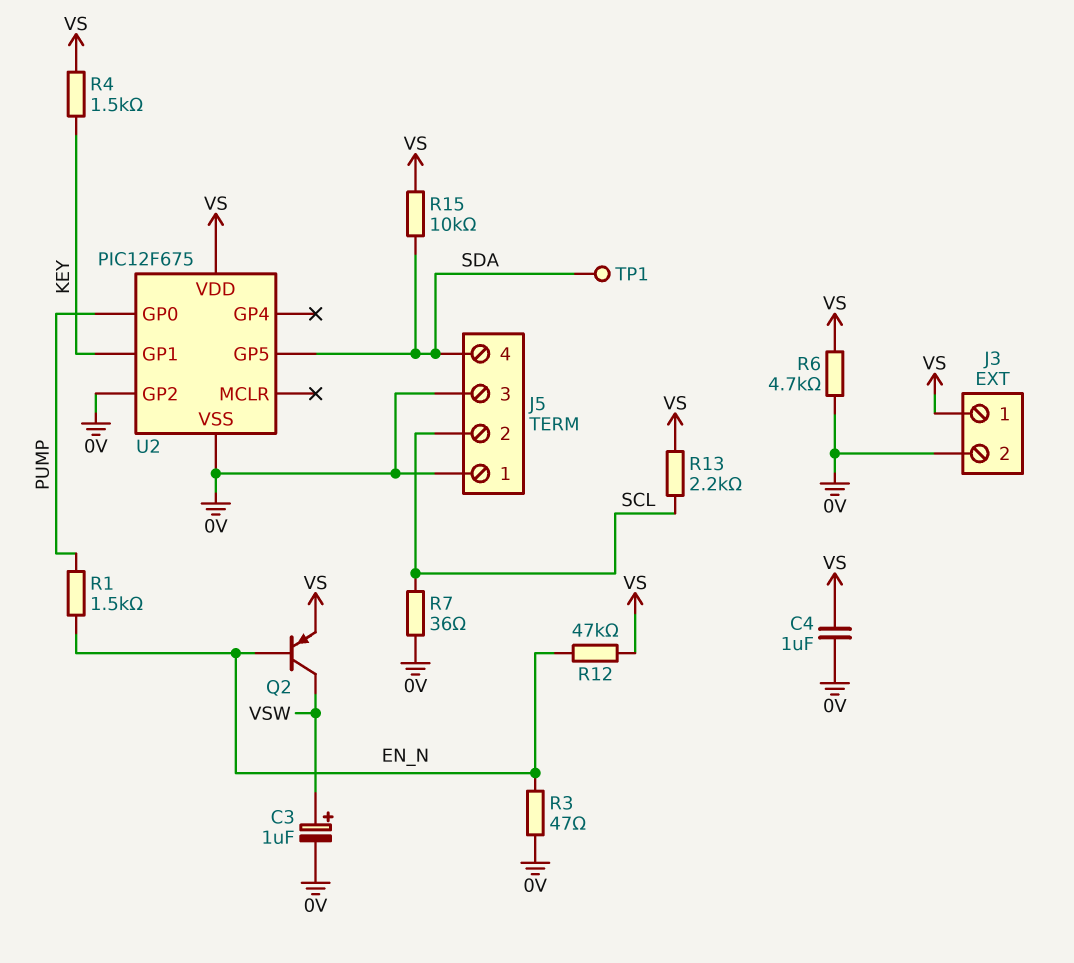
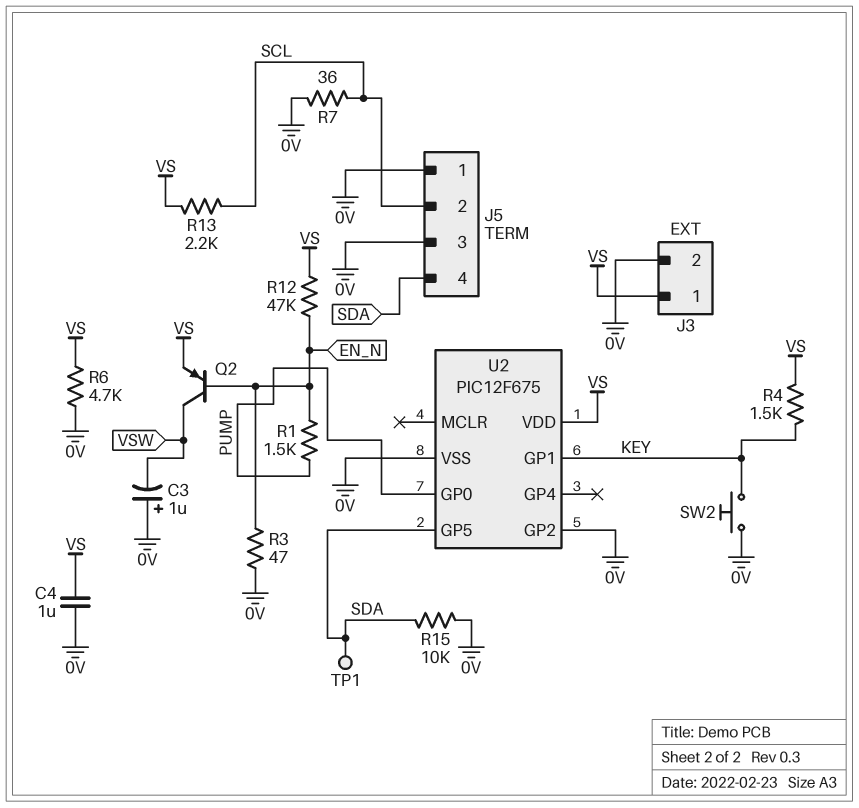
C3: 1uF (plus VSW, minus 0V) -> 1uF (plus 0V, minus VSW)
R15: 10k (SDA, VS) -> 10k (0V, SDA)
SW2: none -> button (0V, KEY)

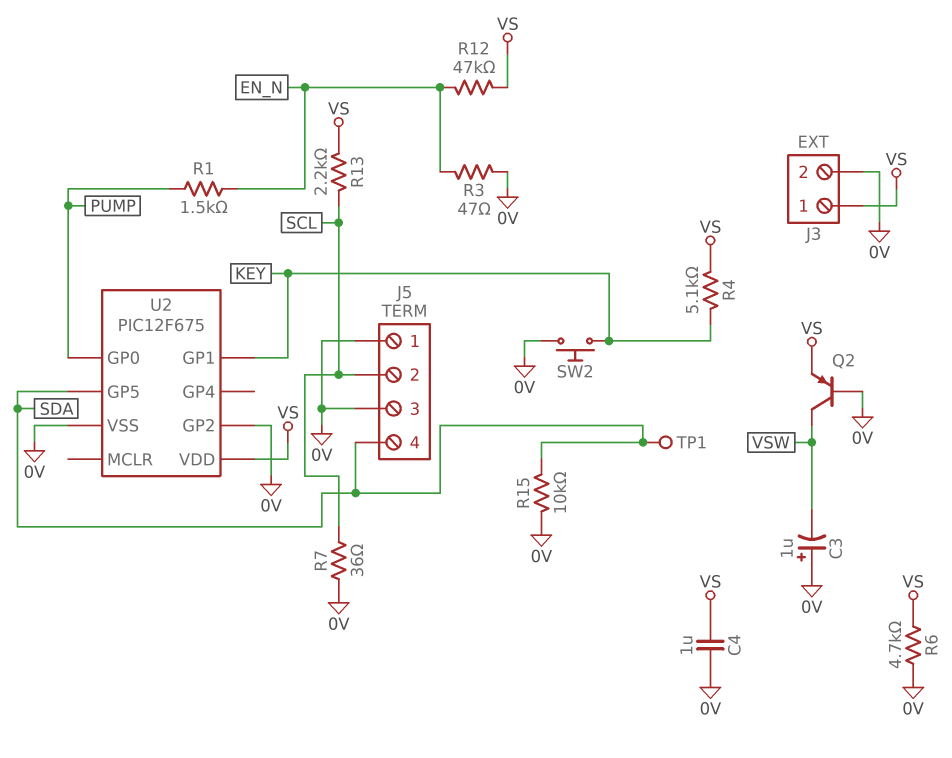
Q2: PNP (B EN_N, C VSW, E VS) -> PNP (B 0V, C VSW, E VS)
R4: 1.5k (KEY, VS) -> 5.1k (KEY, VS)

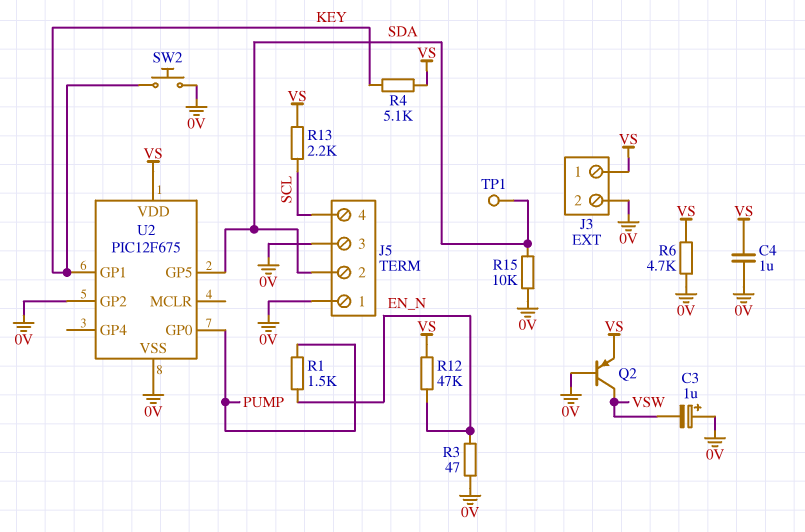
J5 pin 2: SCL -> SDA
J5 pin 4: SDA -> SCL
R7: 36 (0V, SCL) -> none

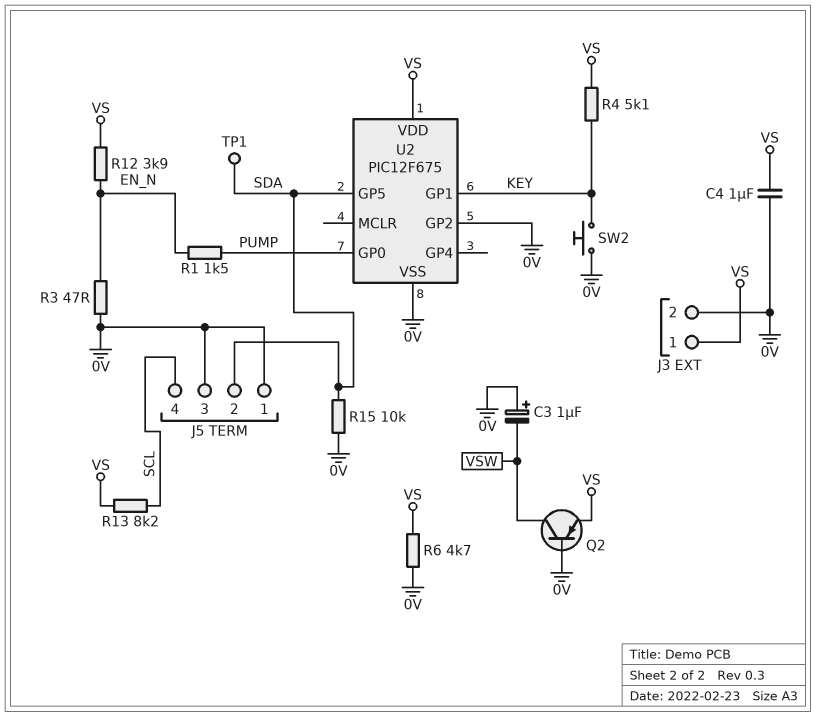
R12: 47k (EN_N, VS) -> 3.9k (EN_N, VS)
R13: 2.2k (SCL, VS) -> 8.2k (SCL, VS)

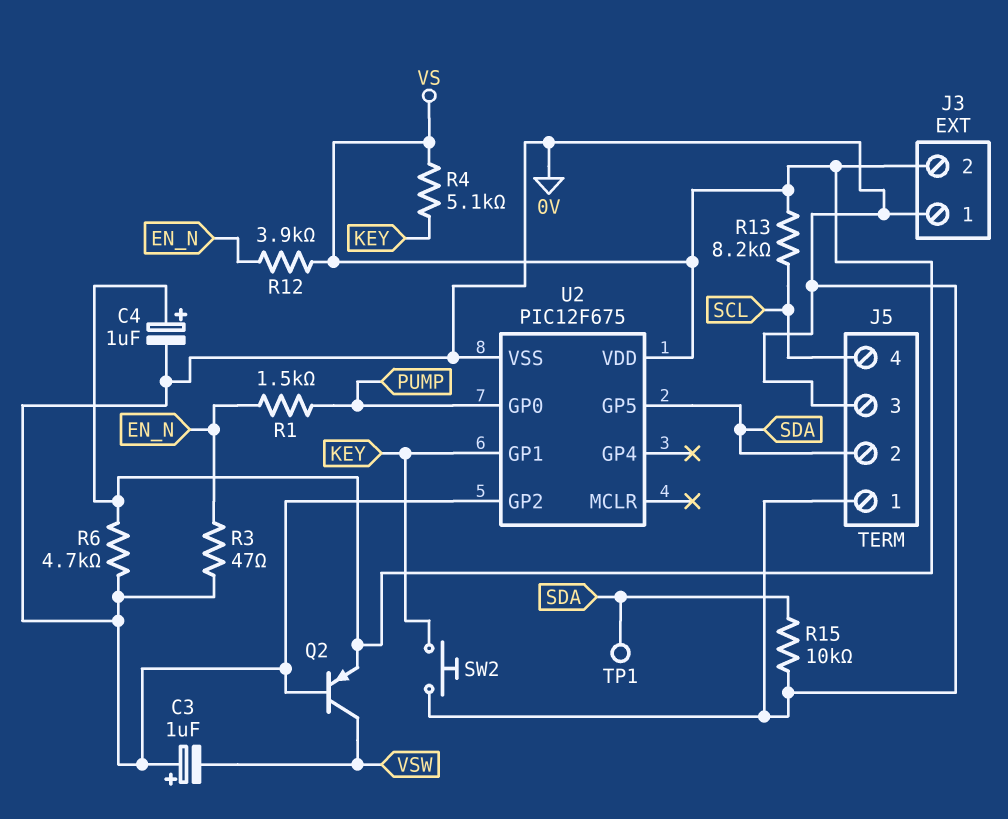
C4: 1uF (0V, VS) -> 1uF (plus VS, minus 0V)
J3 pin 1: VS -> 0V
J3 pin 2: 0V -> VS

